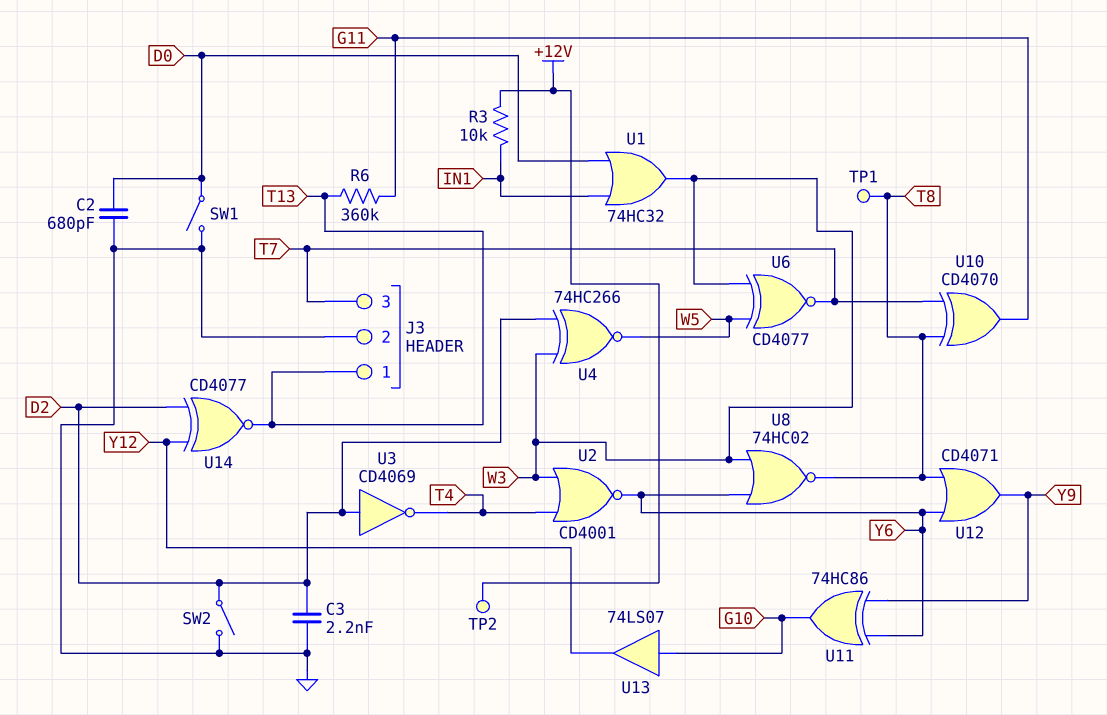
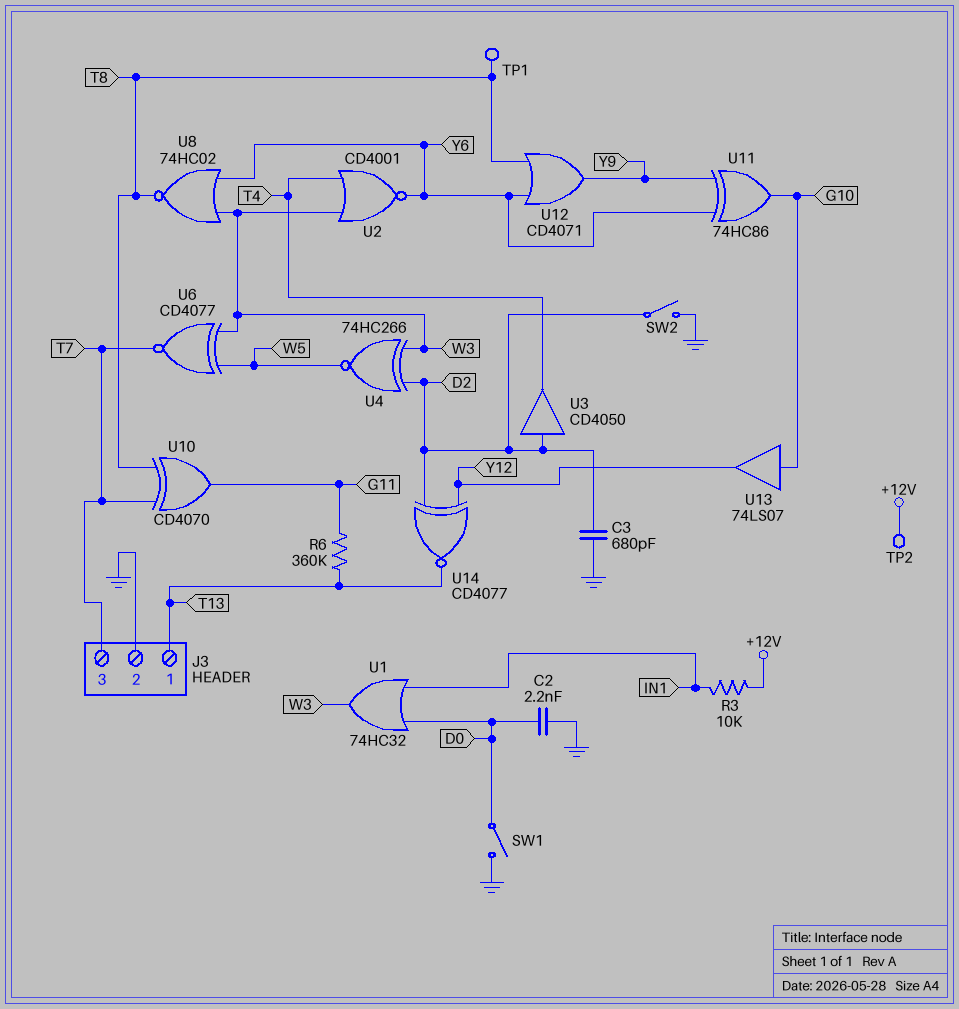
C2: 680pF (D0, GND) -> 2.2nF (D0, GND)
C3: 2.2nF (D2, GND) -> 680pF (D2, GND)
U3: NOT CD4069 (in D2, out T4) -> buffer CD4050 (in D2, out T4)

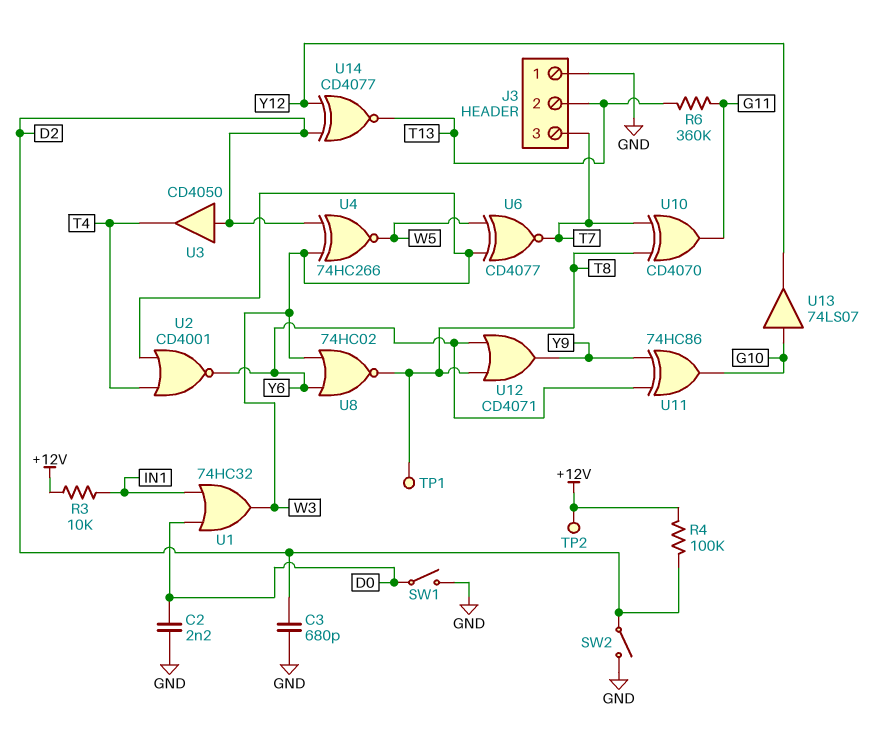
J3 pin 1: T13 -> GND
J3 pin 2: GND -> T13
R4: none -> 100k (+12V, D2)

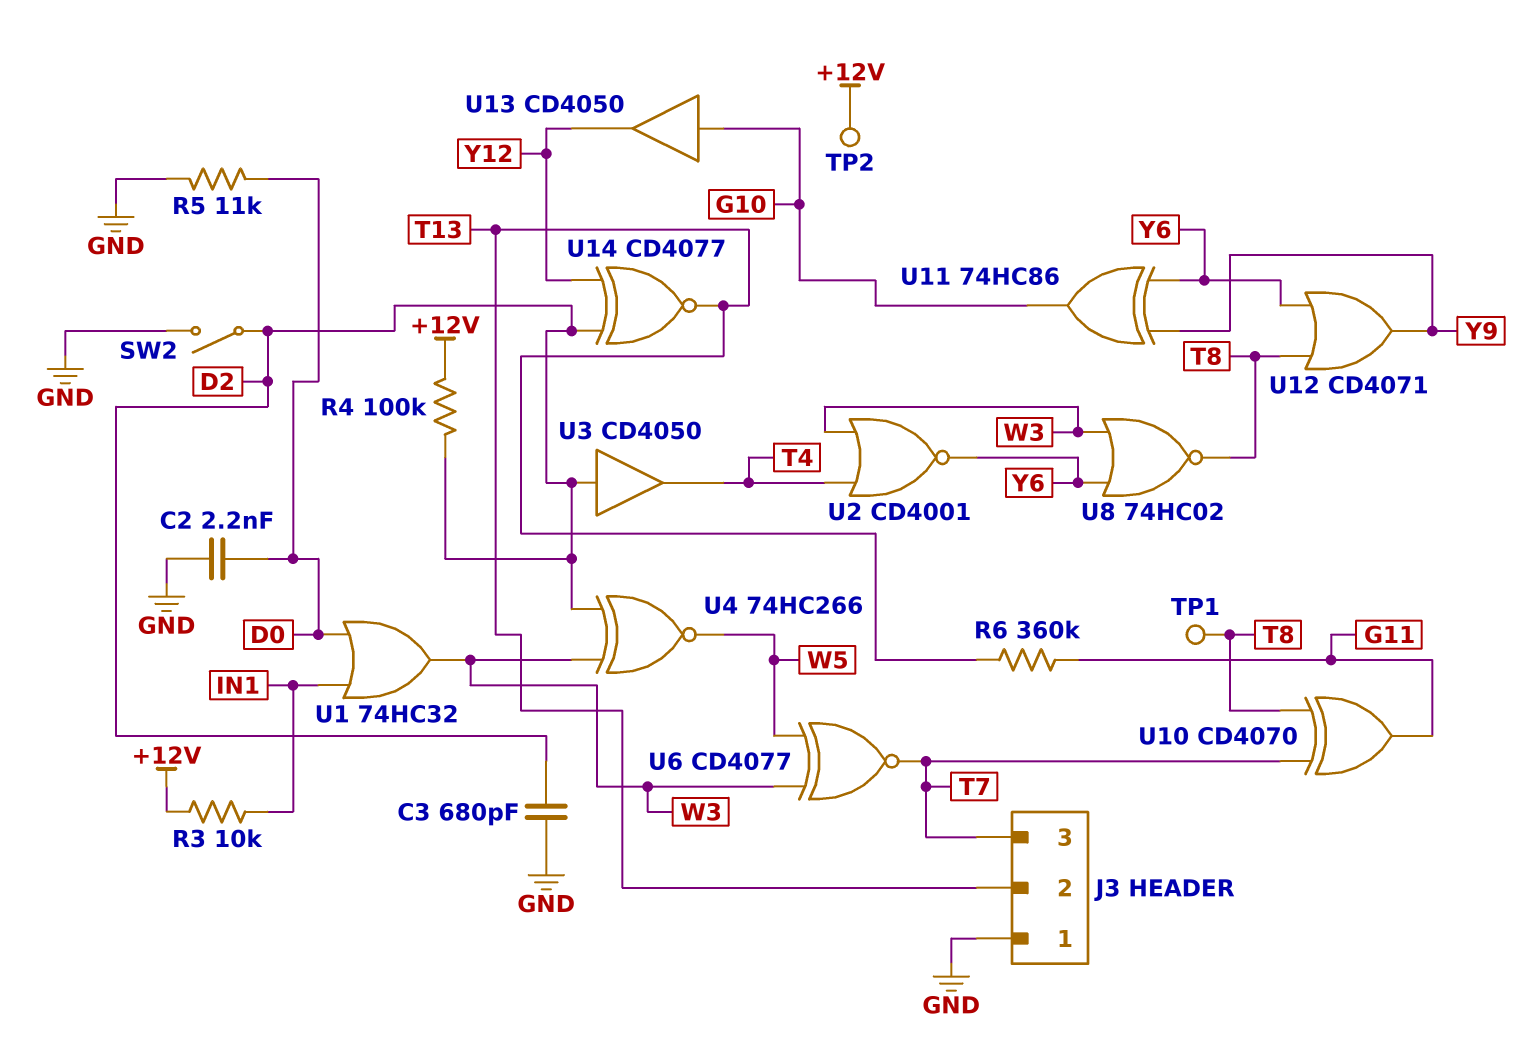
R5: none -> 11k (D0, GND)
SW1: switch (D0, GND) -> none
U13: buffer 74LS07 (in G10, out Y12) -> buffer CD4050 (in G10, out Y12)

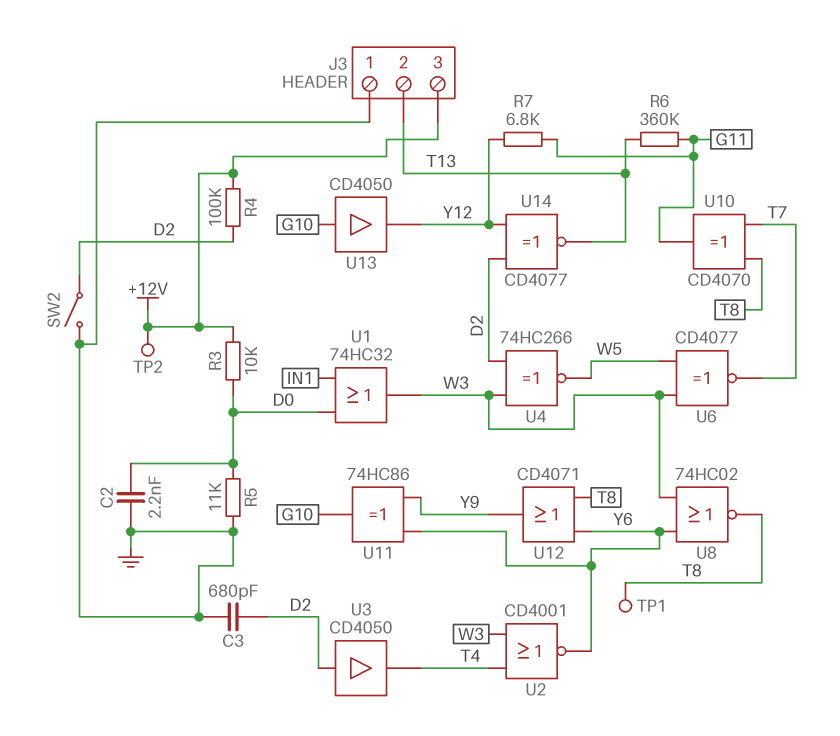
J3 pin 3: T7 -> +12V
R3: 10k (+12V, IN1) -> 10k (+12V, D0)
R7: none -> 6.8k (G11, Y12)

